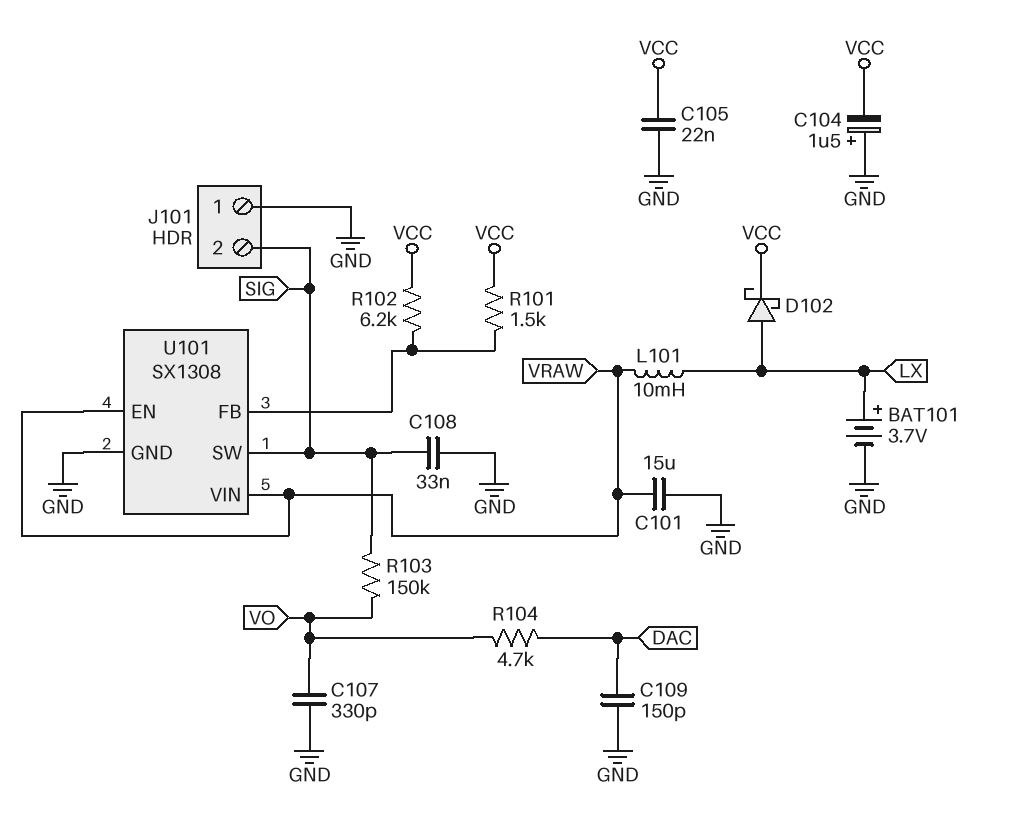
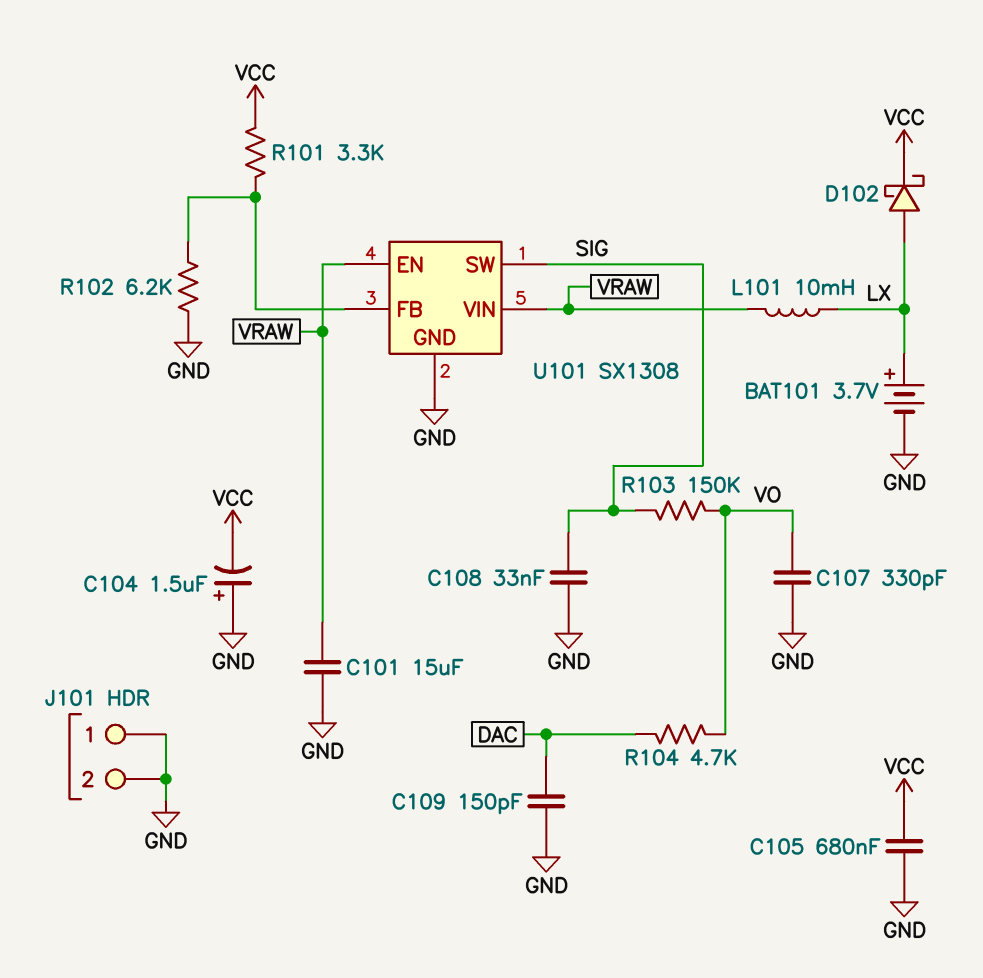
C105: 22nF (GND, VCC) -> 680nF (GND, VCC)
J101 pin 2: SIG -> GND
R101: 1.5k (U101/FB, VCC) -> 3.3k (U101/FB, VCC)
R102: 6.2k (U101/FB, VCC) -> 6.2k (GND, U101/FB)

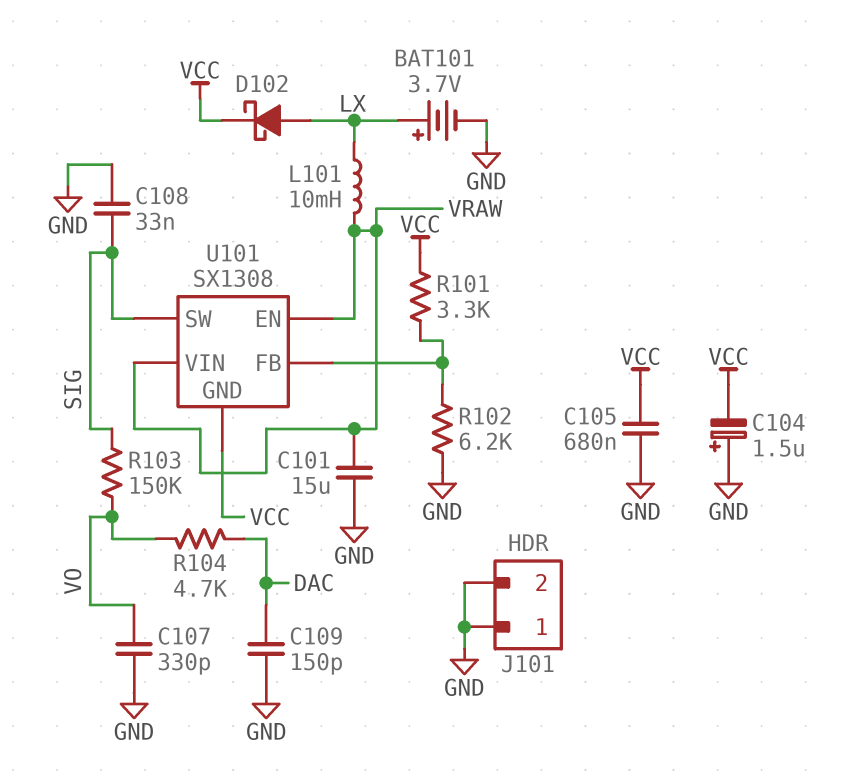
U101 pin GND: GND -> VCC

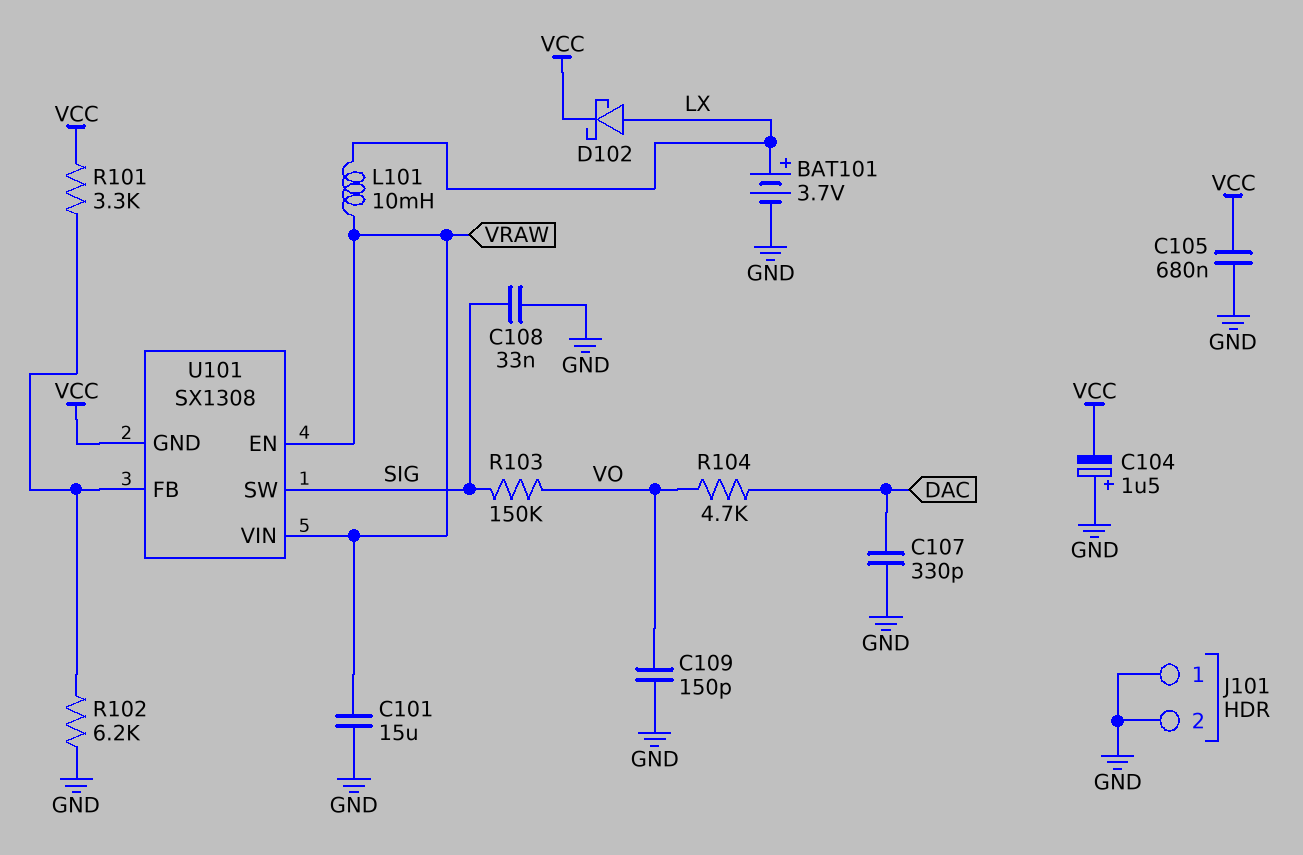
C107: 330pF (GND, VO) -> 330pF (DAC, GND)
C109: 150pF (DAC, GND) -> 150pF (GND, VO)

